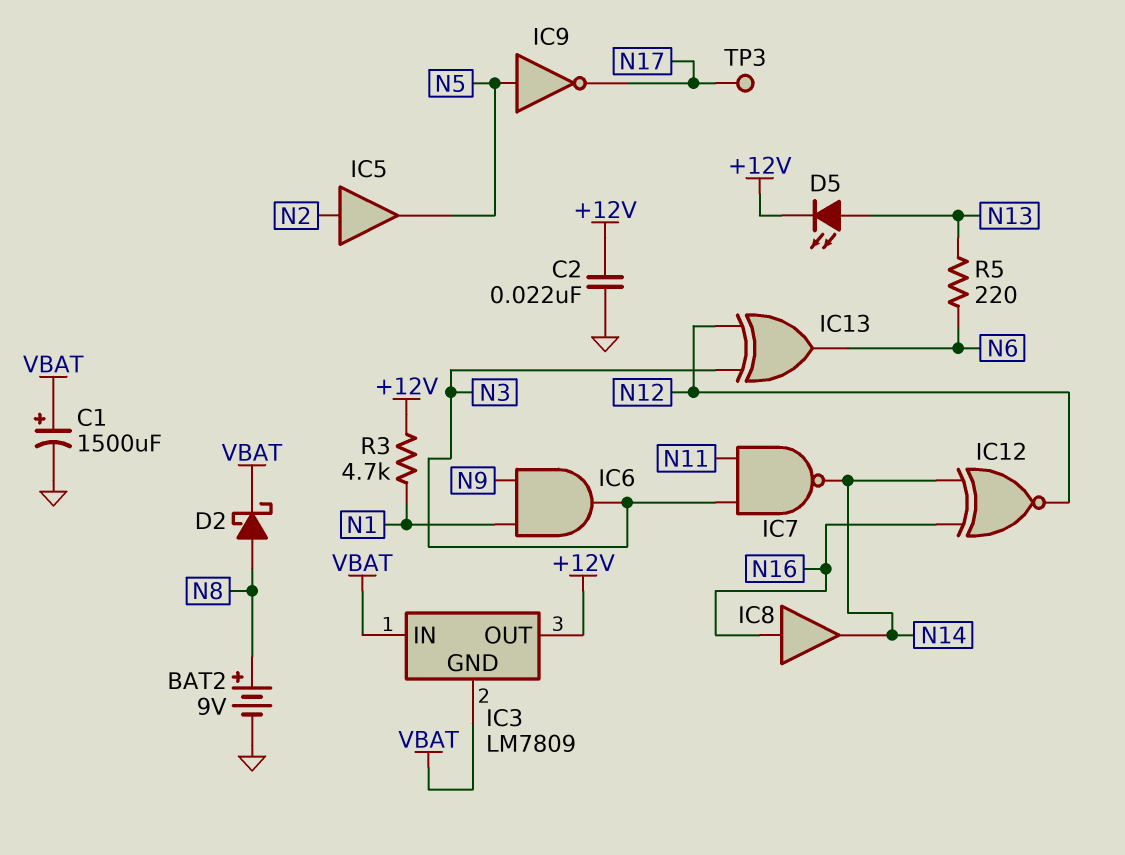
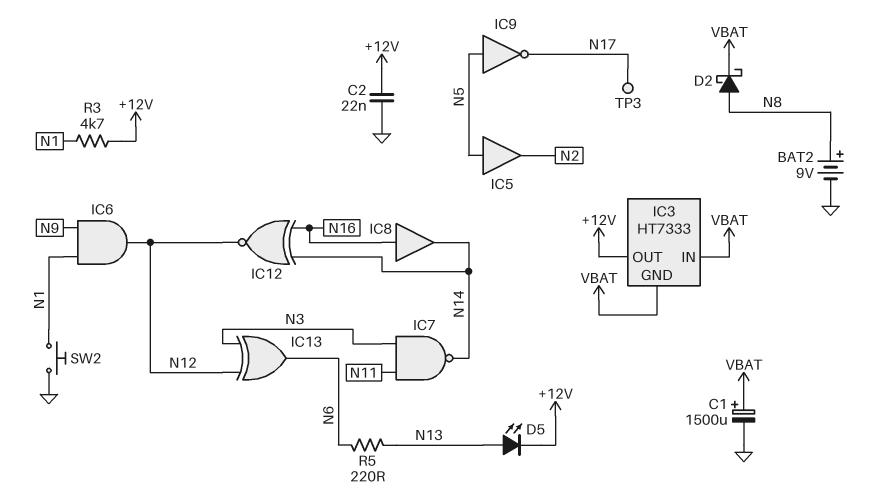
IC3: LM7809 -> HT7333
IC5: buffer (in N2, out N5) -> buffer (in N5, out N2)
IC6: AND (in N1, in N9, out N3) -> AND (in N1, in N9, out N12)
SW2: none -> button (GND, N1)

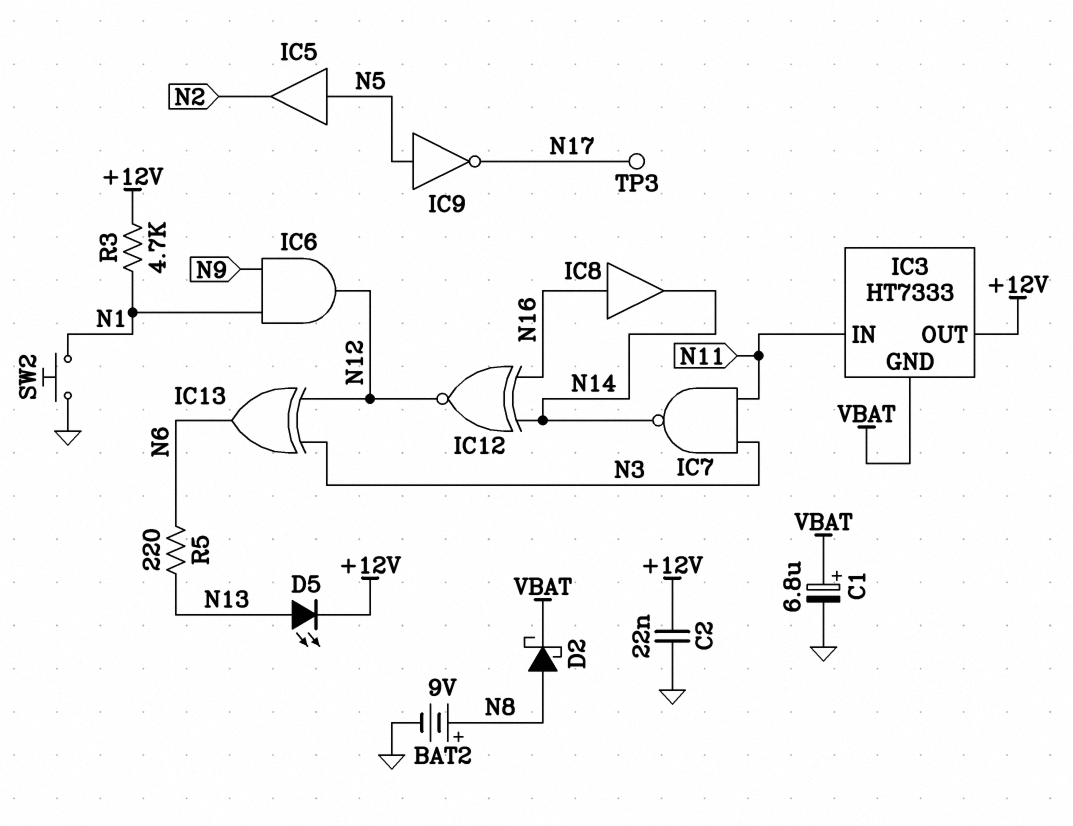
C1: 1500uF (plus VBAT, minus GND) -> 6.8uF (plus VBAT, minus GND)
IC3 pin IN: VBAT -> N11

